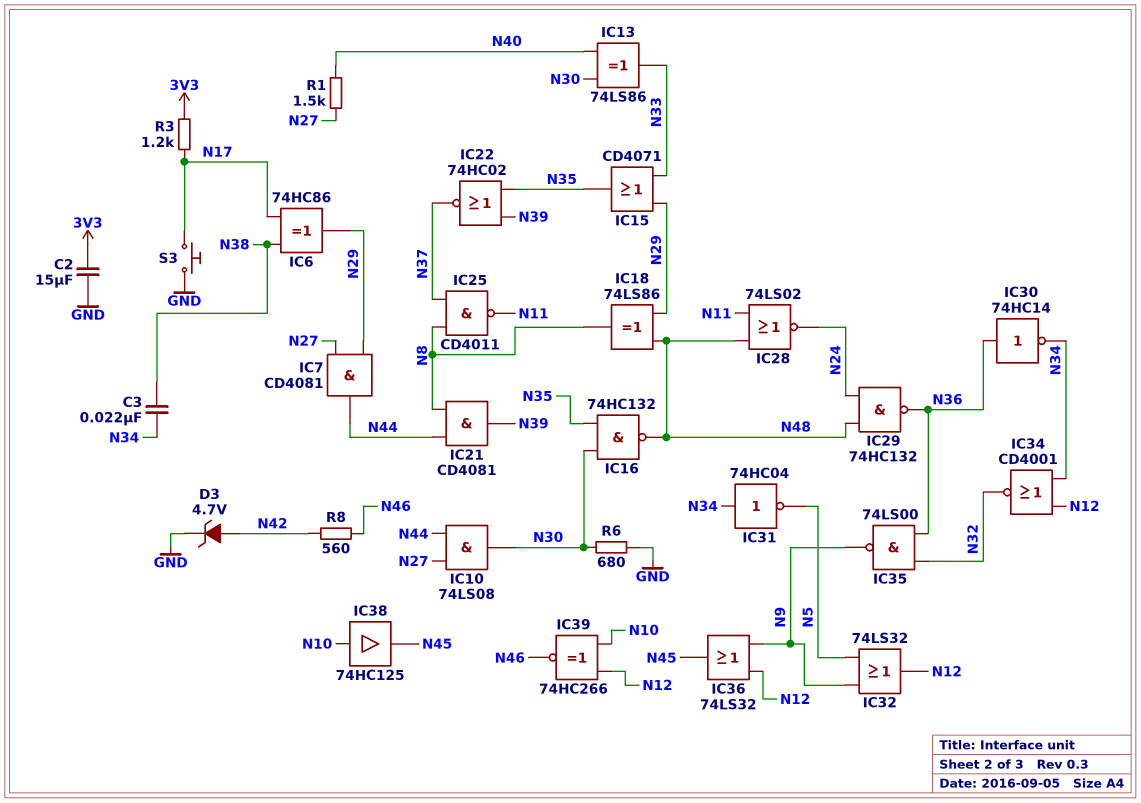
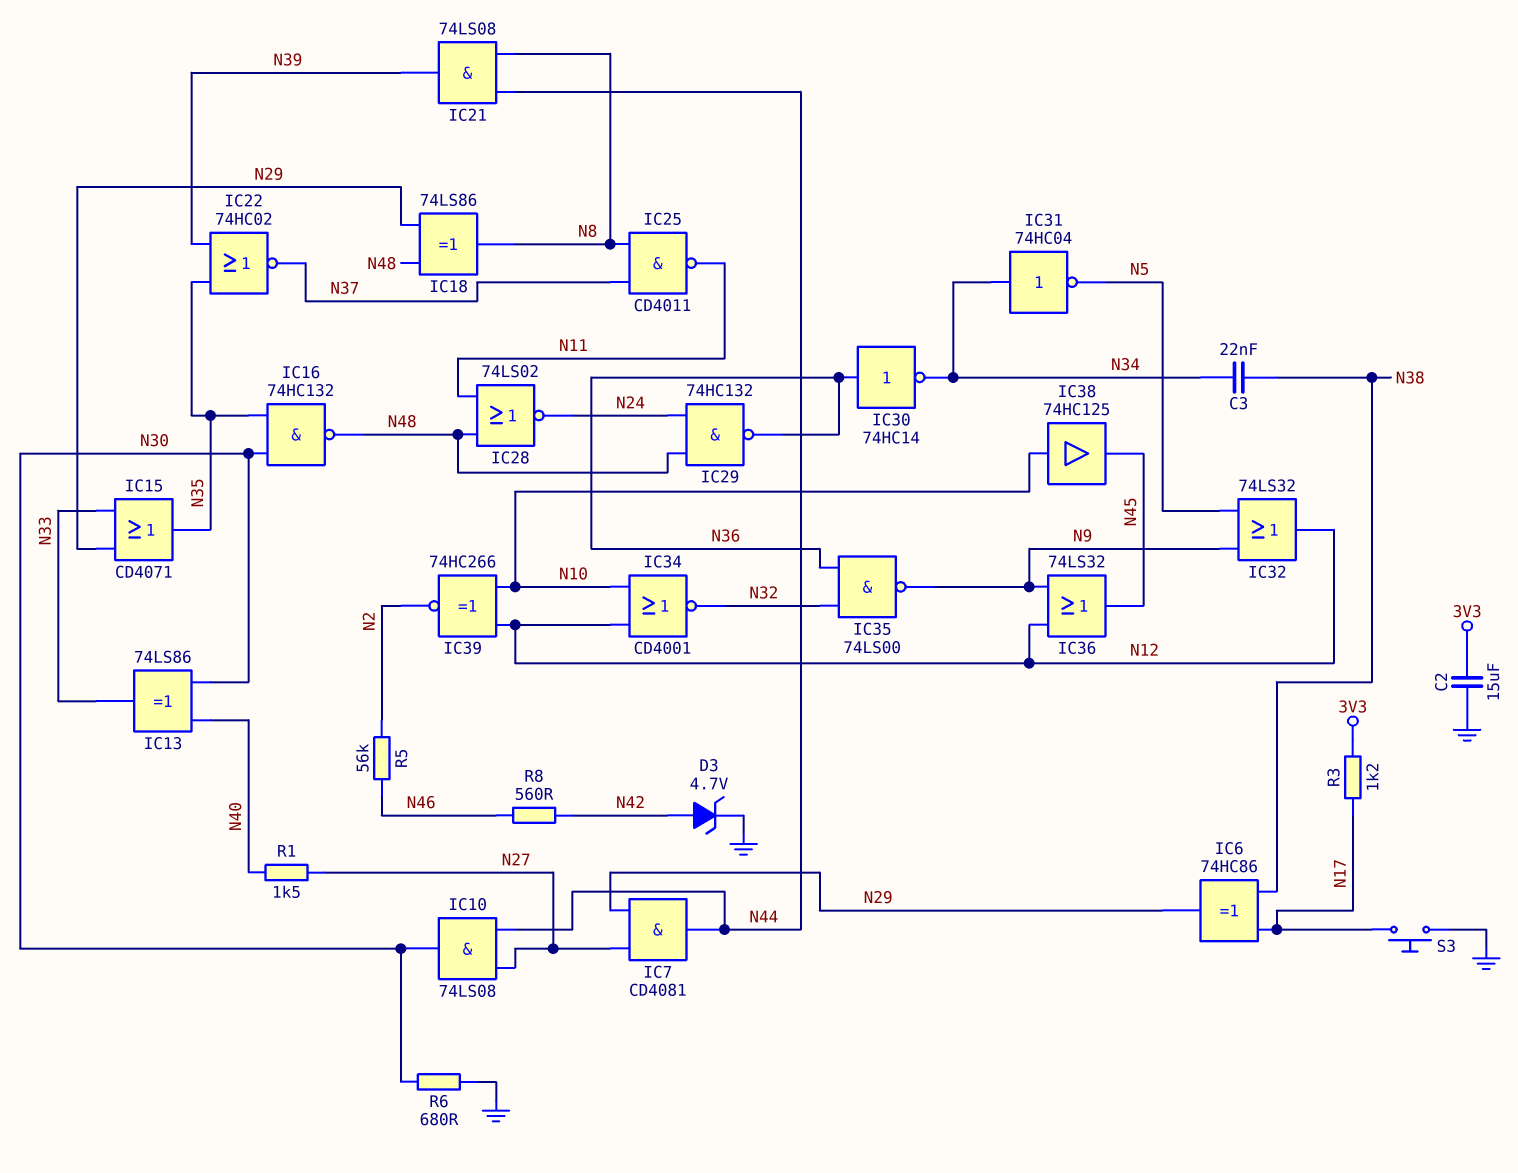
IC21: AND CD4081 (in N8, in N44, out N39) -> AND 74LS08 (in N8, in N44, out N39)
IC34: NOR CD4001 (in N12, in N34, out N32) -> NOR CD4001 (in N10, in N12, out N32)
IC39: XNOR 74HC266 (in N10, in N12, out N46) -> XNOR 74HC266 (in N10, in N12, out N2)
R5: none -> 56k (N2, N46)

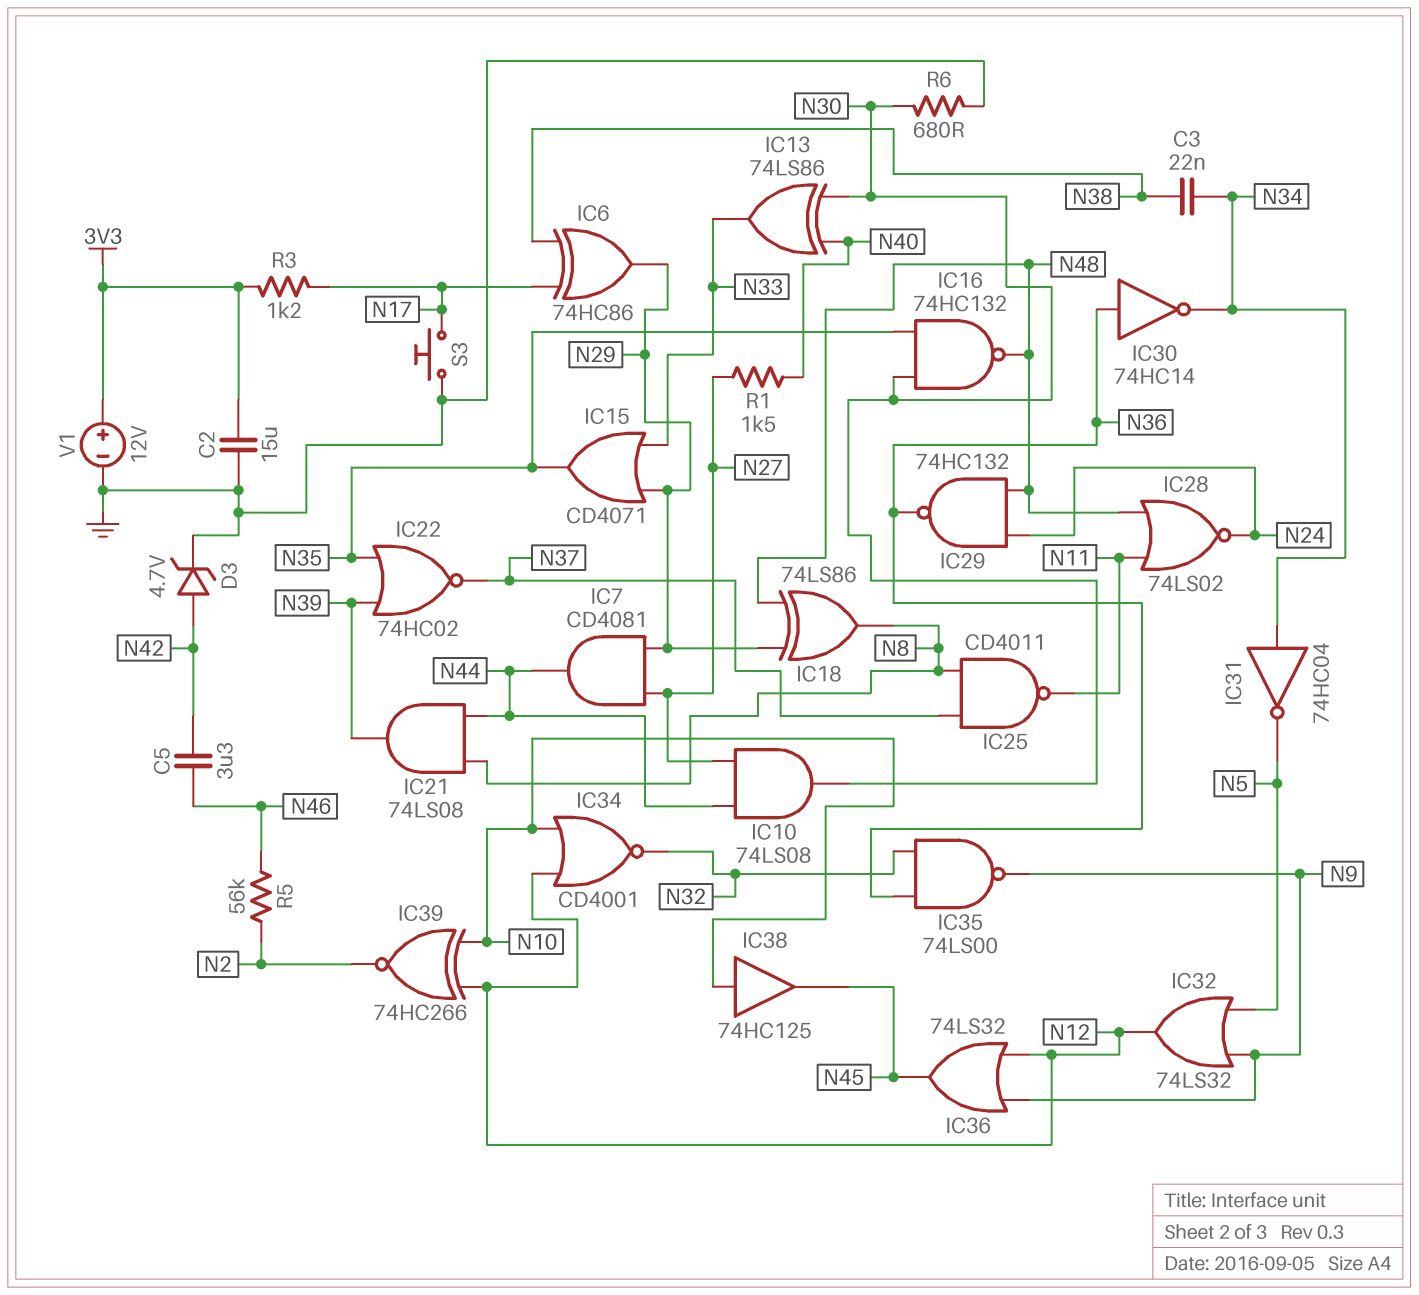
C5: none -> 3.3uF (N42, N46)
R8: 560 (N42, N46) -> none
V1: none -> 12V (plus 3V3, minus GND)

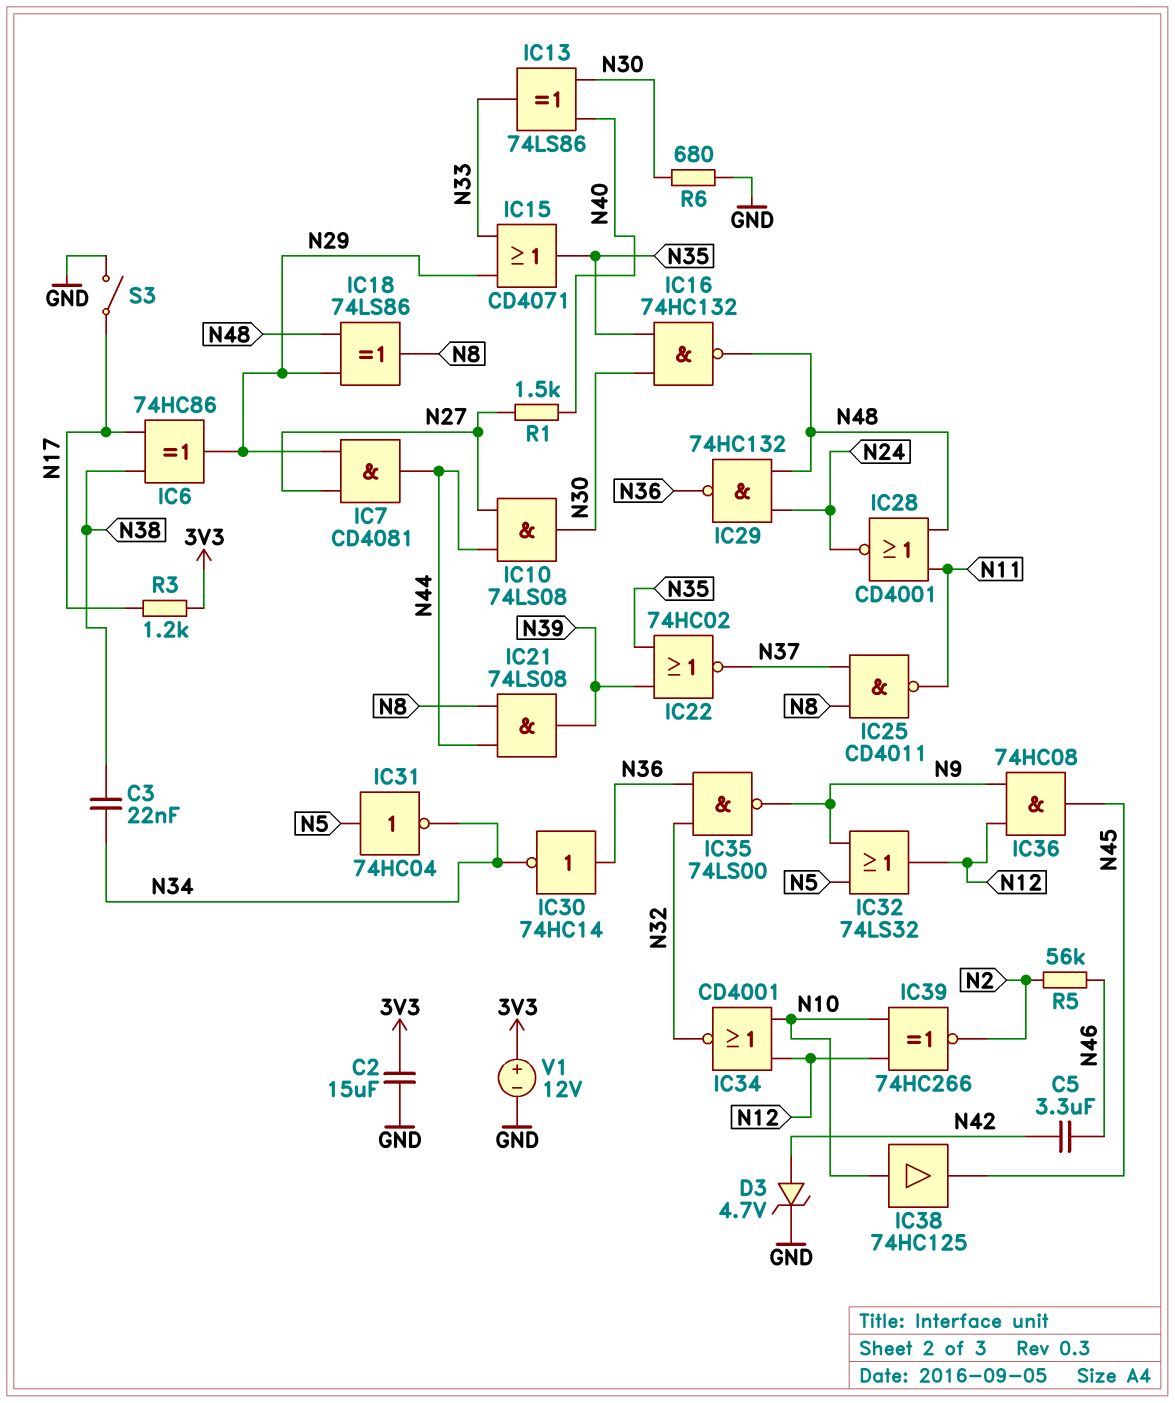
IC28: NOR 74LS02 (in N11, in N48, out N24) -> NOR CD4001 (in N11, in N48, out N24)
IC31: NOT 74HC04 (in N34, out N5) -> NOT 74HC04 (in N5, out N34)
IC36: OR 74LS32 (in N9, in N12, out N45) -> AND 74HC08 (in N9, in N12, out N45)
S3: button (GND, N17) -> switch (GND, N17)

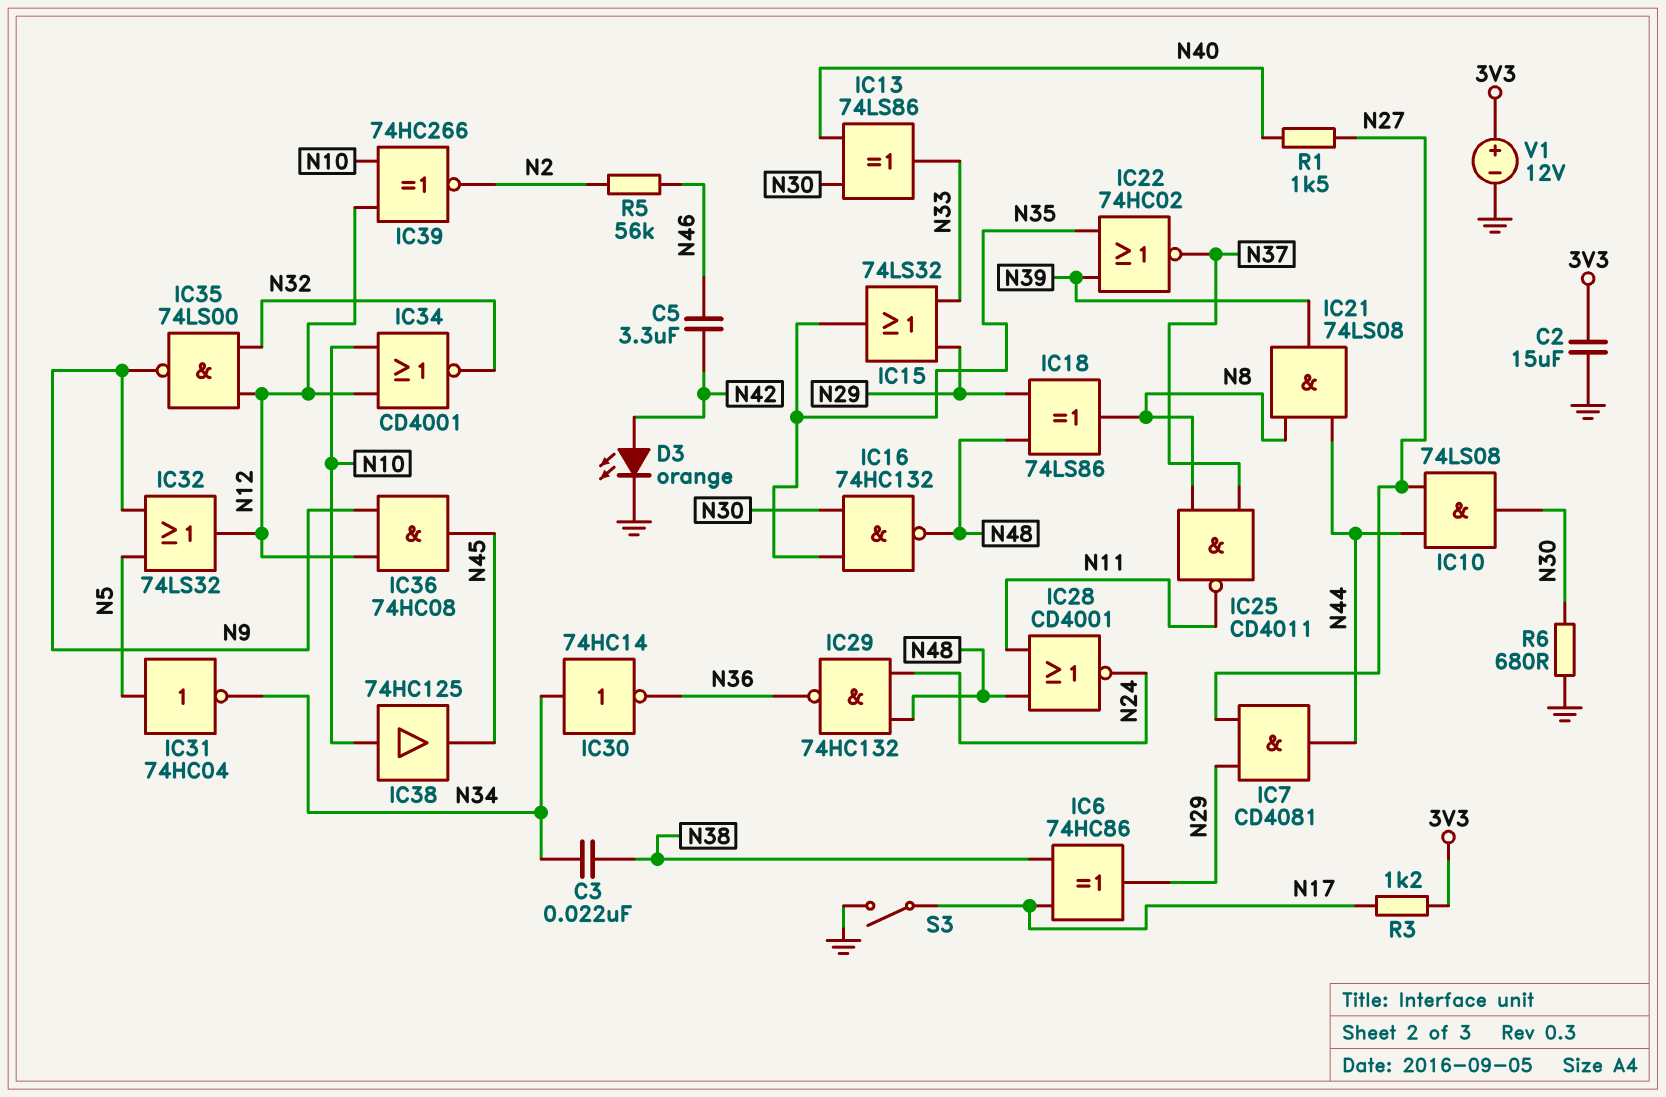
D3: zener 4.7V (A N42, K GND) -> LED orange (A N42, K GND)
IC15: OR CD4071 (in N29, in N33, out N35) -> OR 74LS32 (in N29, in N33, out N35)
IC30: NOT 74HC14 (in N36, out N34) -> NOT 74HC14 (in N34, out N36)
IC35: NAND 74LS00 (in N32, in N36, out N9) -> NAND 74LS00 (in N12, in N32, out N9)

